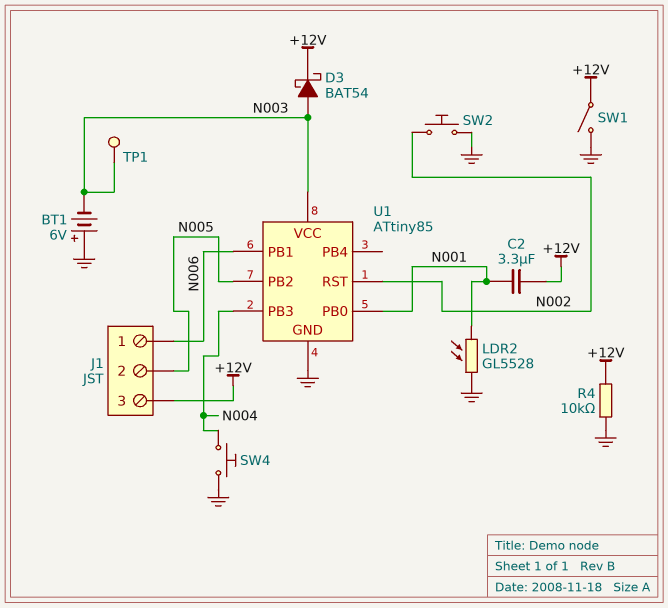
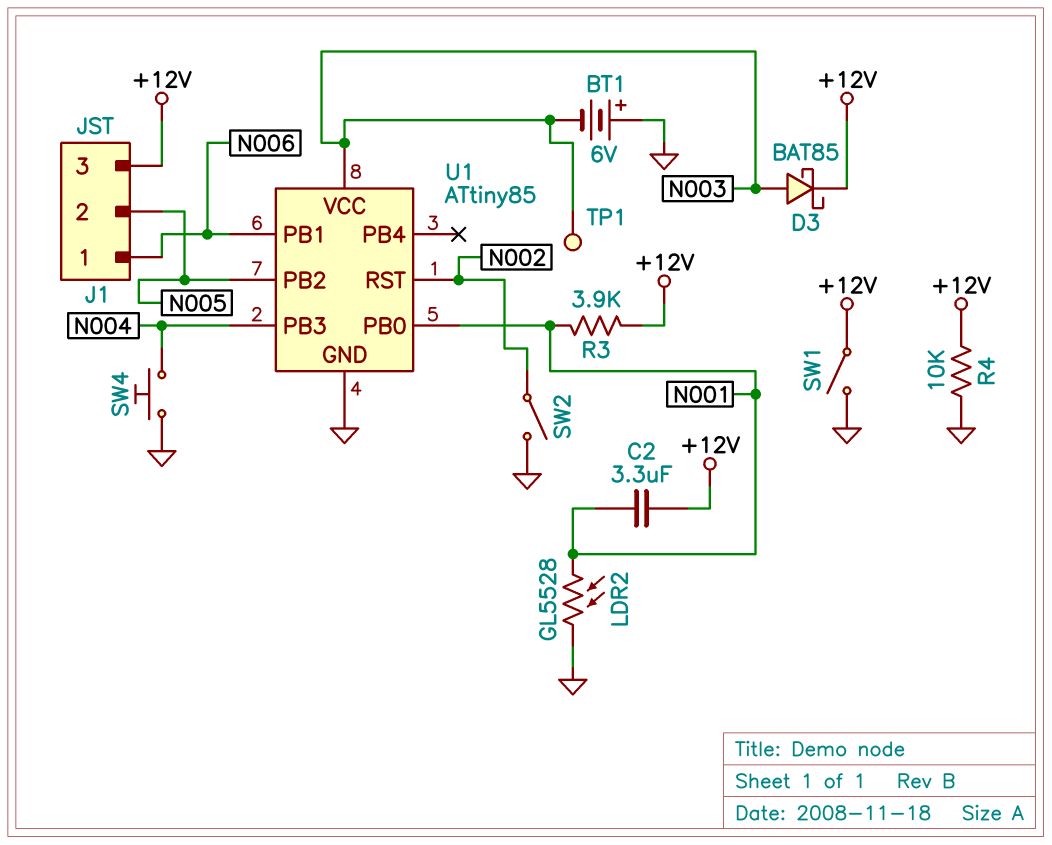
D3: schottky BAT54 (A N003, K +12V) -> schottky BAT85 (A N003, K +12V)
R3: none -> 3.9k (+12V, N001)
SW2: button (GND, N002) -> switch (GND, N002)

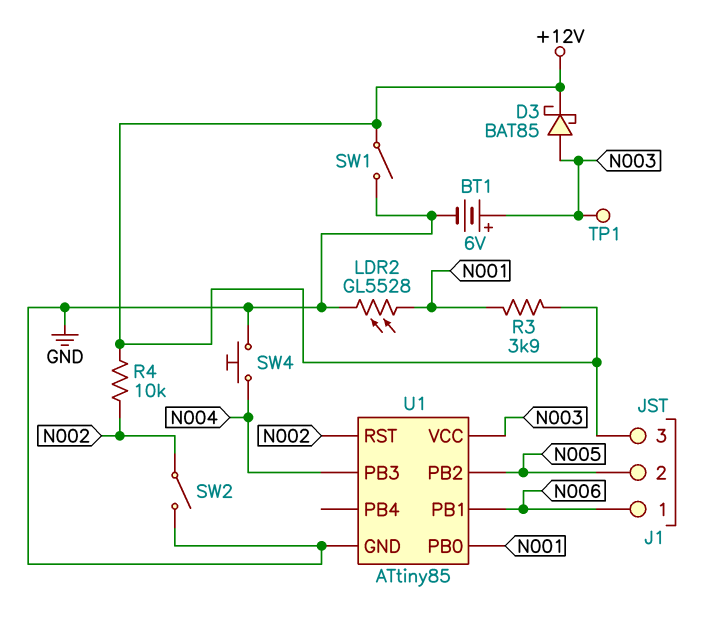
BT1: 6V (plus GND, minus N003) -> 6V (plus N003, minus GND)
C2: 3.3uF (+12V, N001) -> none
R4: 10k (+12V, GND) -> 10k (+12V, N002)

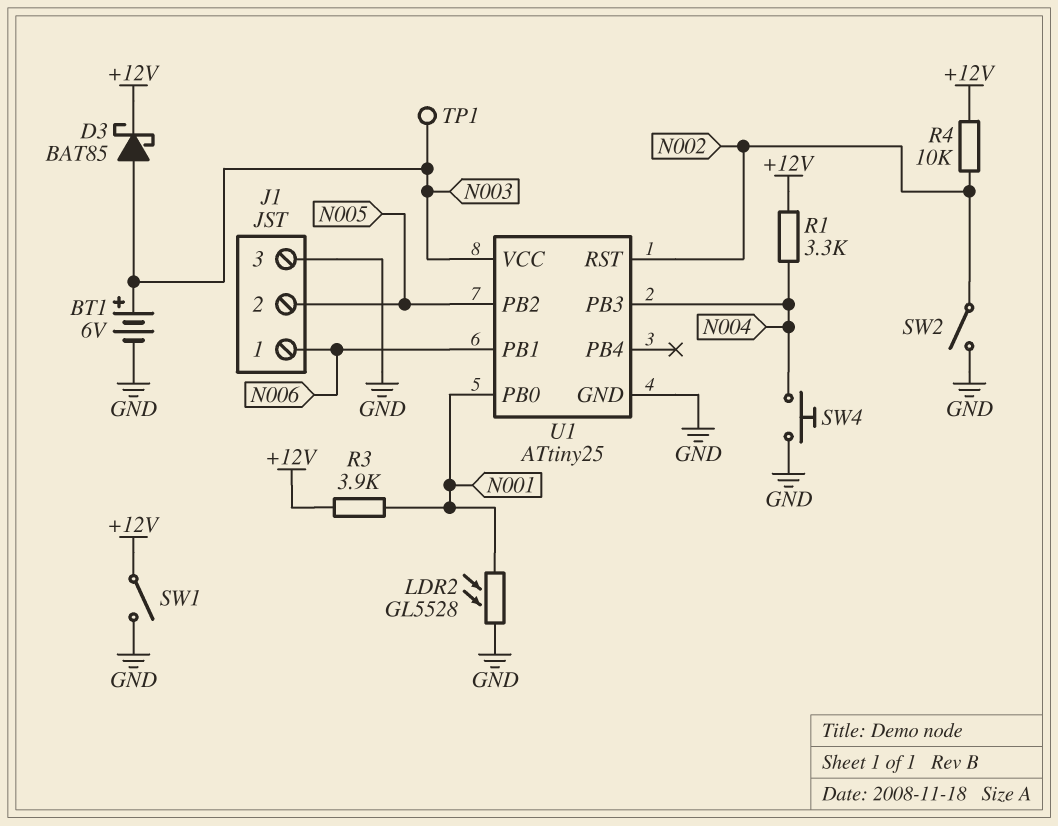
J1 pin 3: +12V -> GND
R1: none -> 3.3k (+12V, N004)
U1: ATtiny85 -> ATtiny25

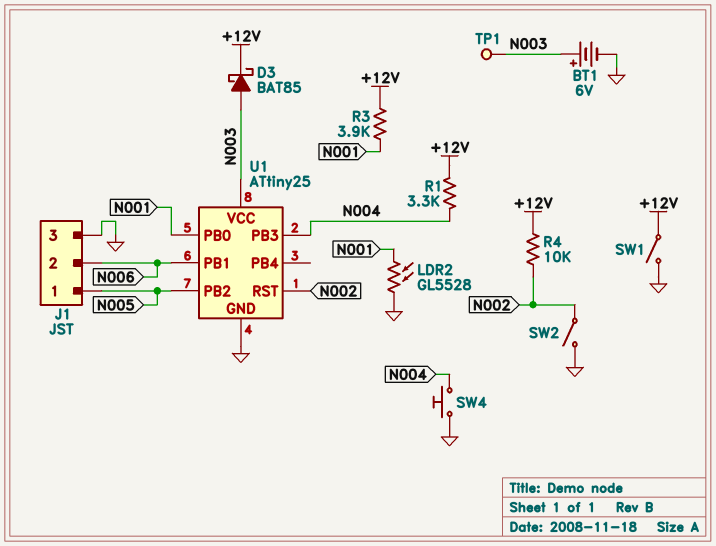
J1 pin 1: N006 -> N005
J1 pin 2: N005 -> N006

